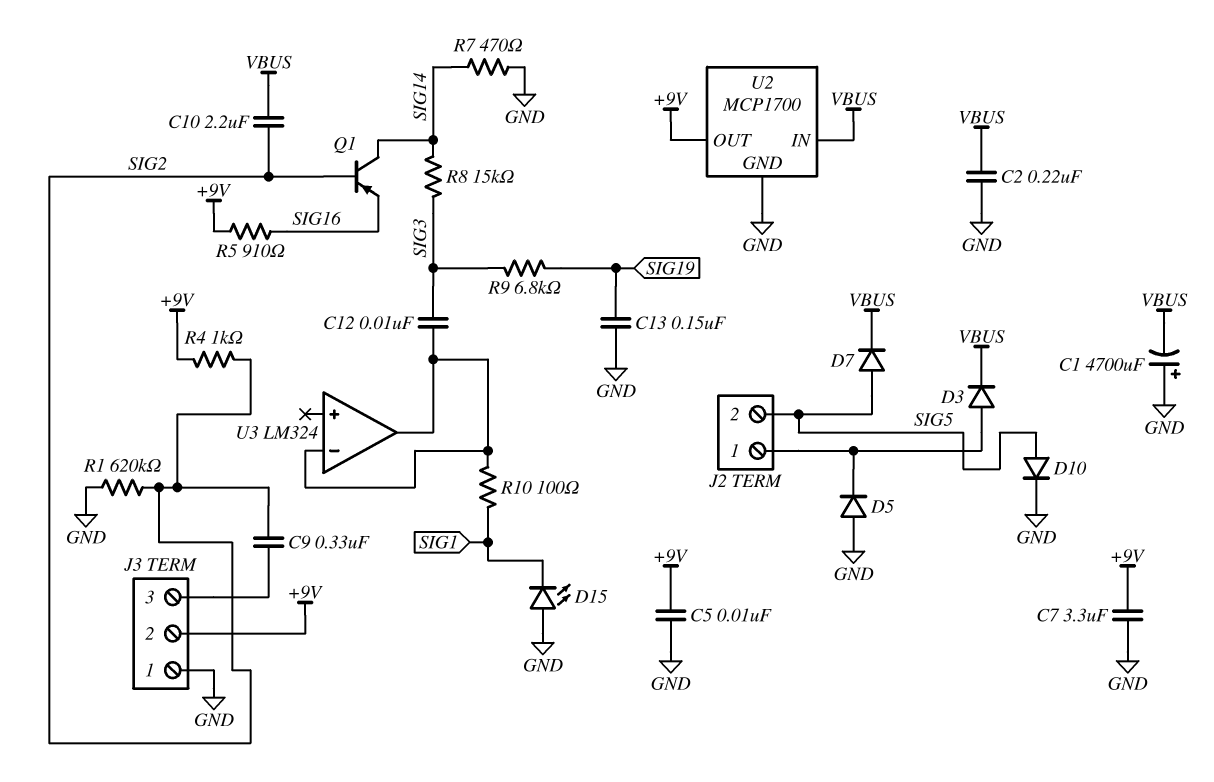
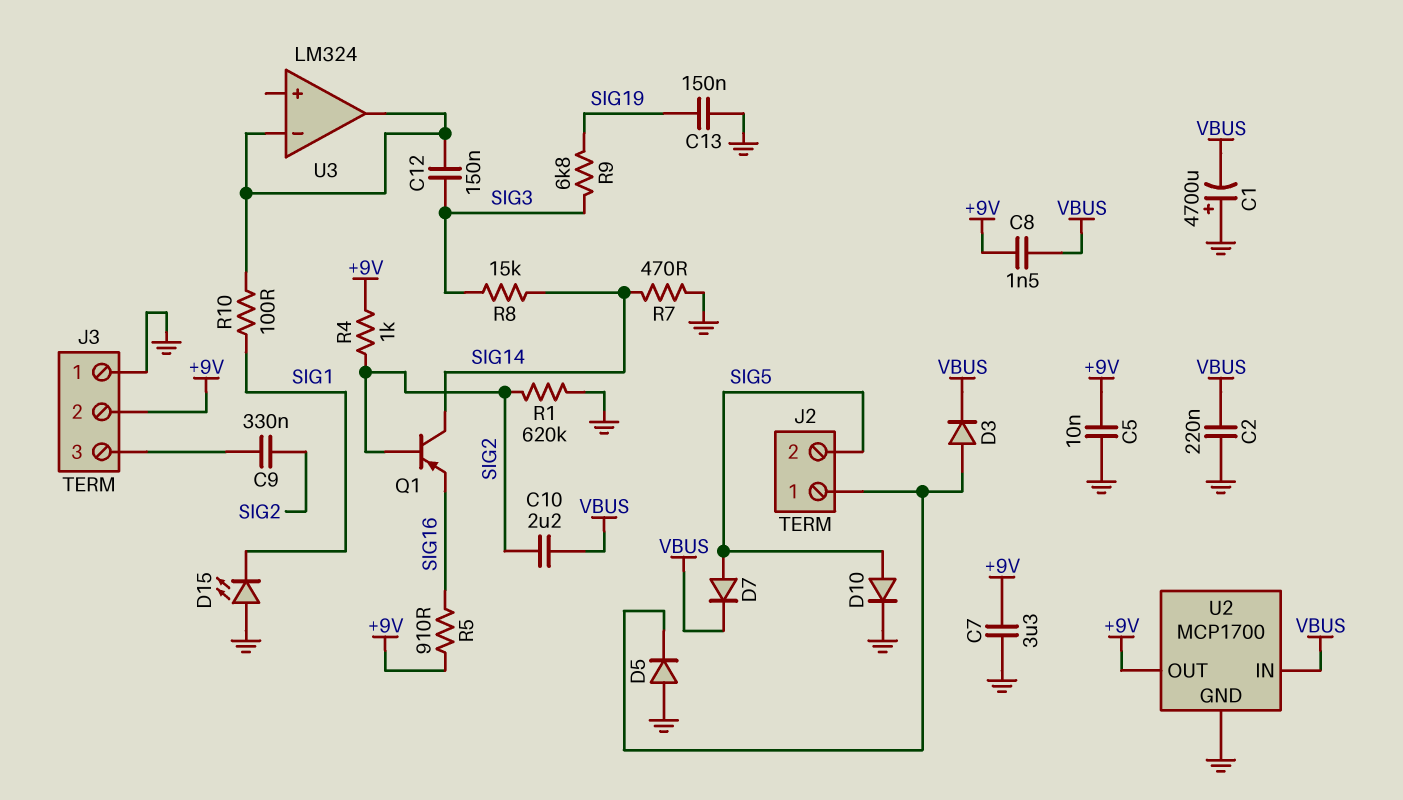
C8: none -> 1.5nF (+9V, VBUS)
C12: 10nF (SIG3, U3/in-) -> 150nF (SIG3, U3/in-)

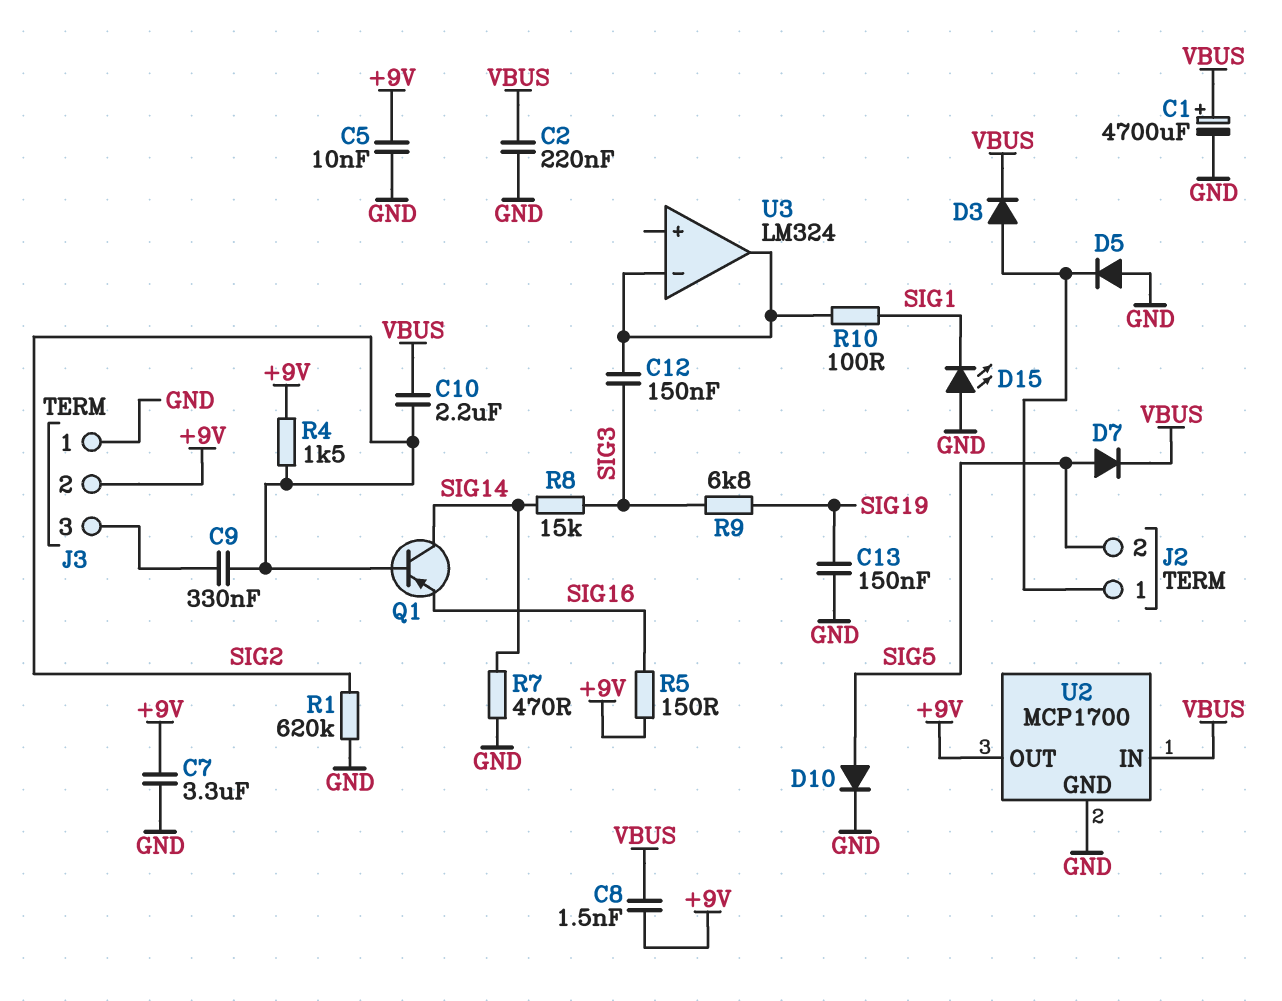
C1: 4700uF (plus GND, minus VBUS) -> 4700uF (plus VBUS, minus GND)
R4: 1k (+9V, SIG2) -> 1.5k (+9V, SIG2)
R5: 910 (+9V, SIG16) -> 150 (+9V, SIG16)

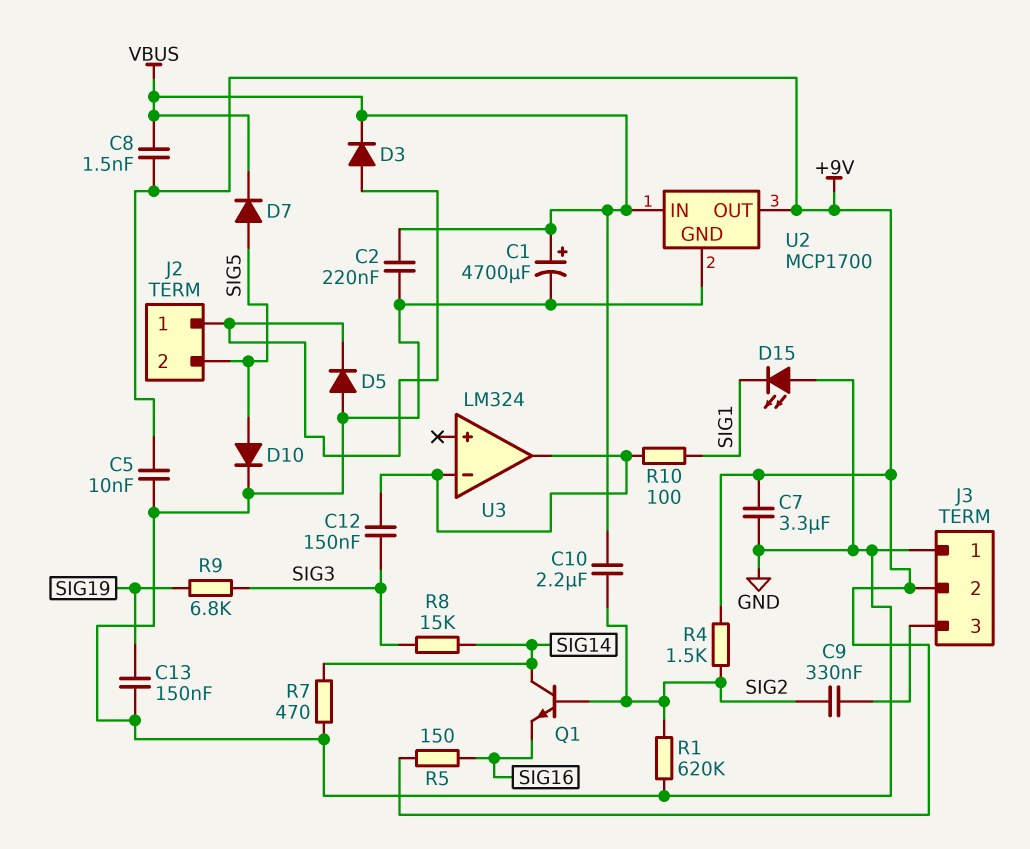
Q1: PNP (B SIG2, C SIG14, E SIG16) -> NPN (B SIG2, C SIG14, E SIG16)

